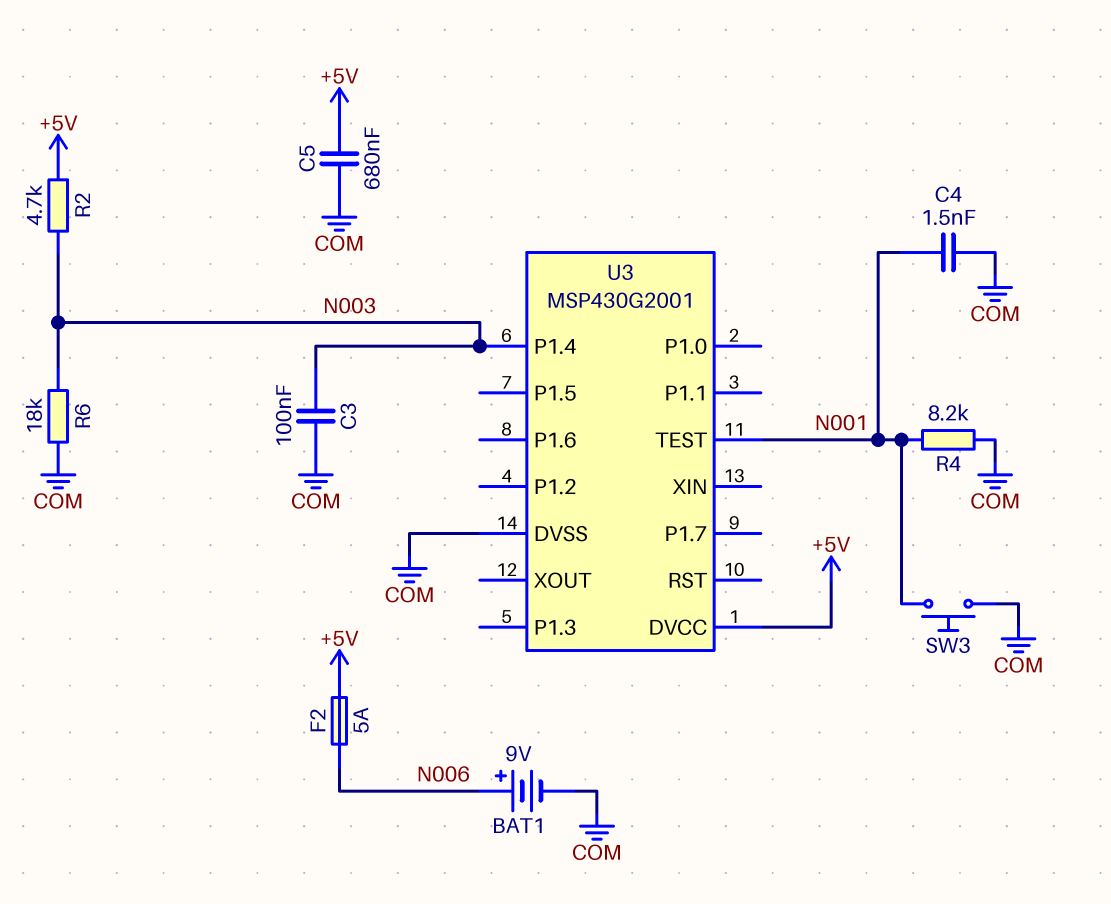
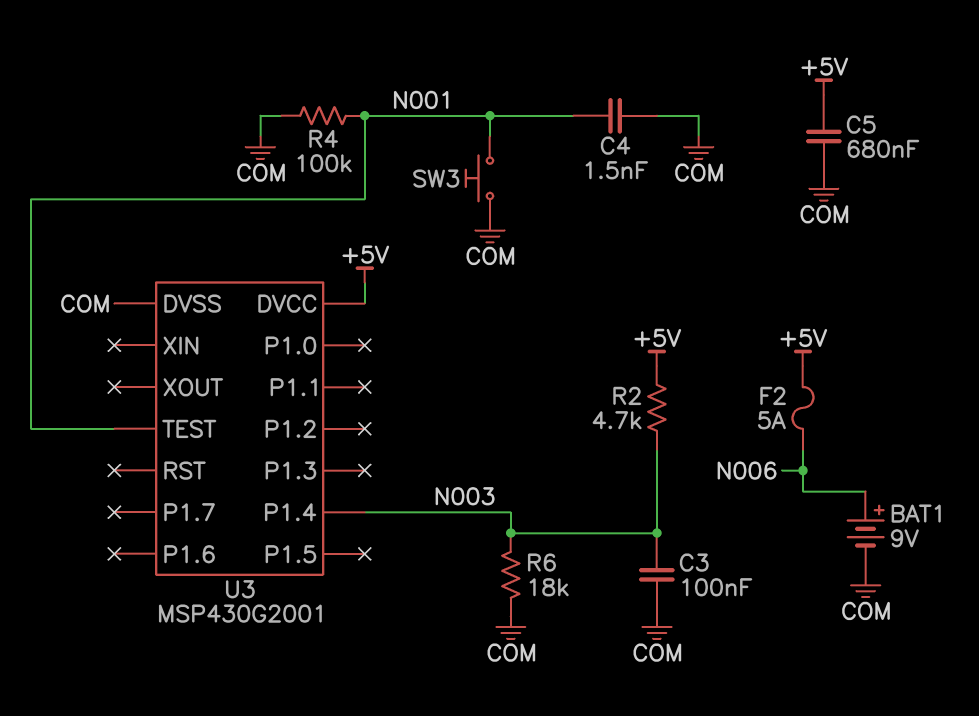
R4: 8.2k (COM, N001) -> 100k (COM, N001)

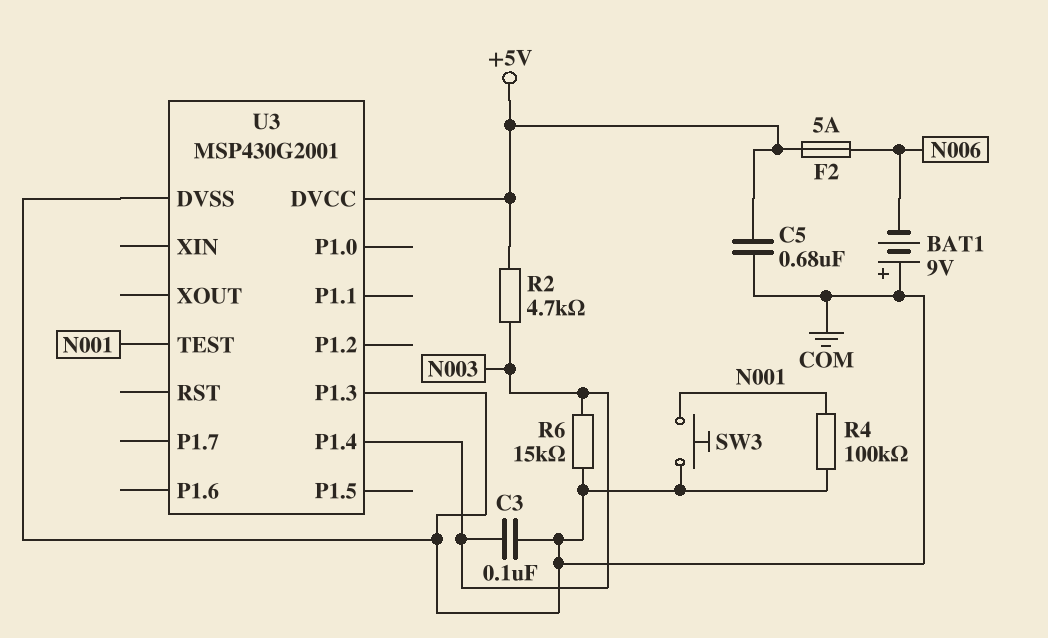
BAT1: 9V (plus N006, minus COM) -> 9V (plus COM, minus N006)
C4: 1.5nF (COM, N001) -> none
R6: 18k (COM, N003) -> 15k (COM, N003)
U3 pin P1.3: none -> COM

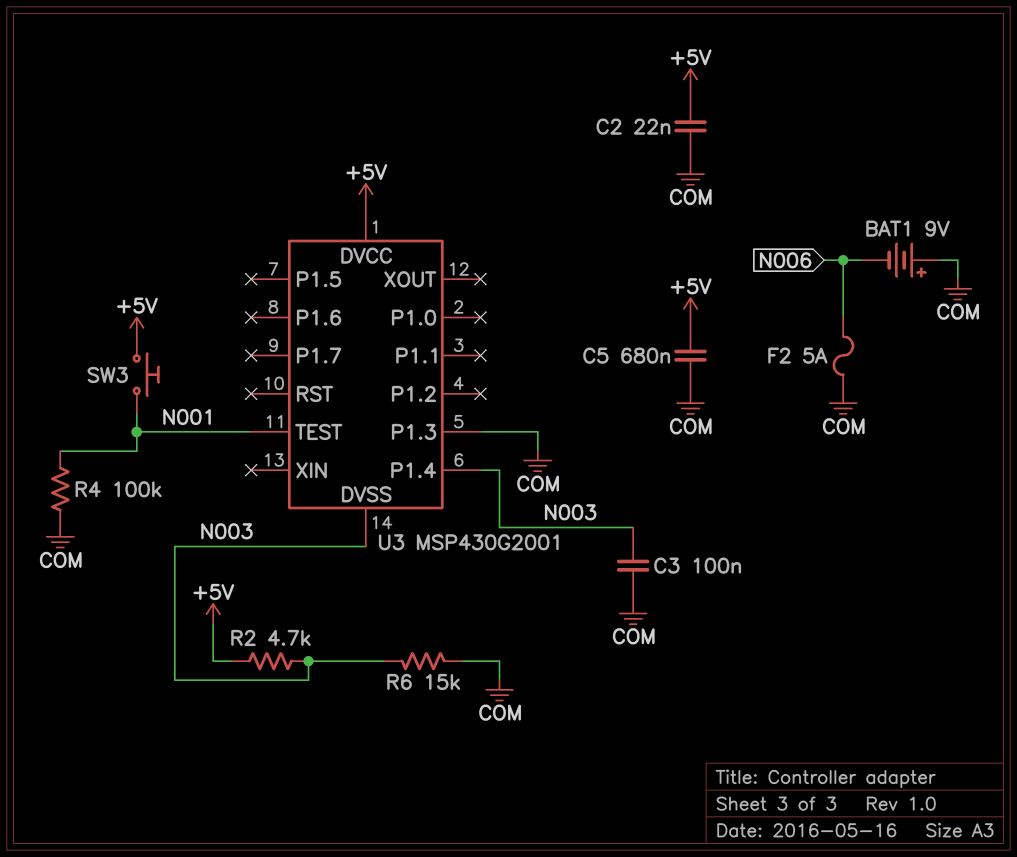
C2: none -> 22nF (+5V, COM)
F2: 5A (+5V, N006) -> 5A (COM, N006)
SW3: button (COM, N001) -> button (+5V, N001)
U3 pin DVSS: COM -> N003

